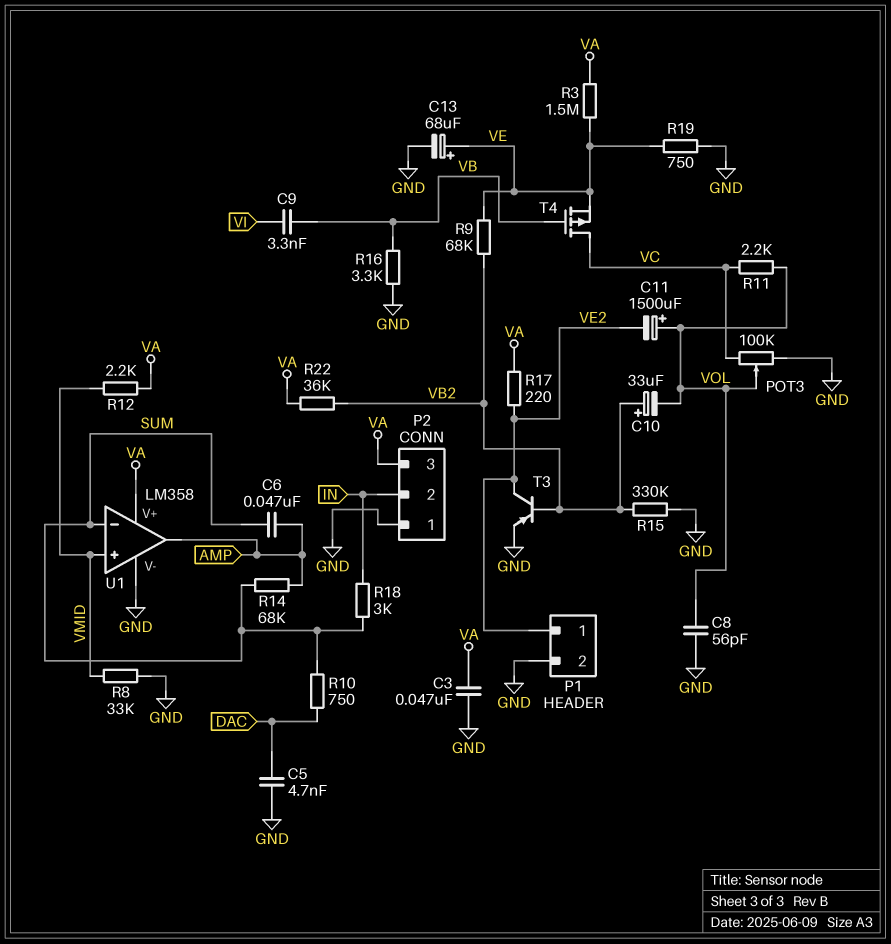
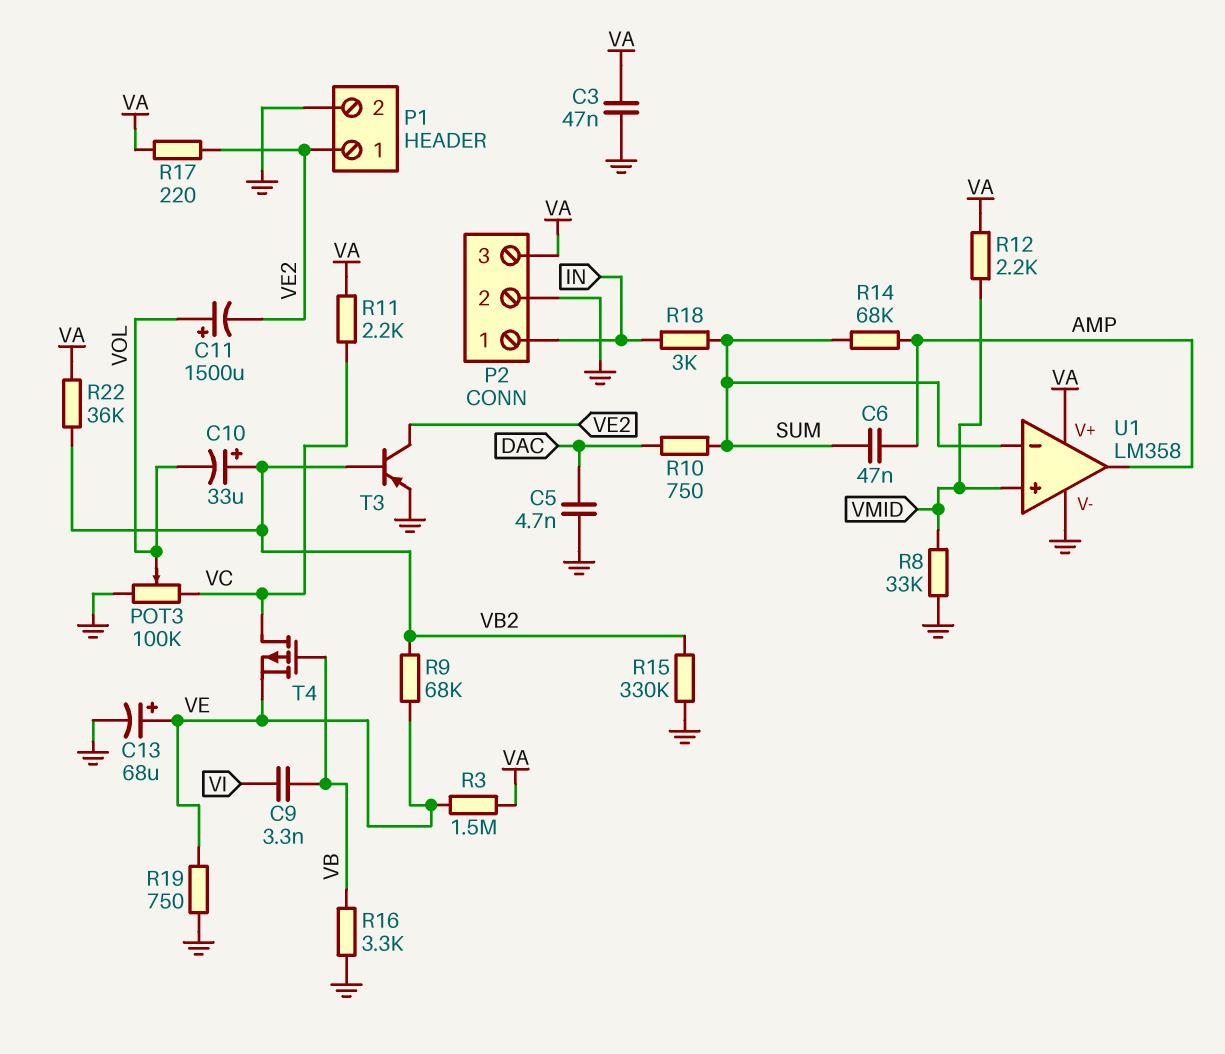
C8: 56pF (GND, VOL) -> none
P2 pin 1: GND -> IN
P2 pin 2: IN -> GND
R11: 2.2k (VC, VOL) -> 2.2k (VA, VC)

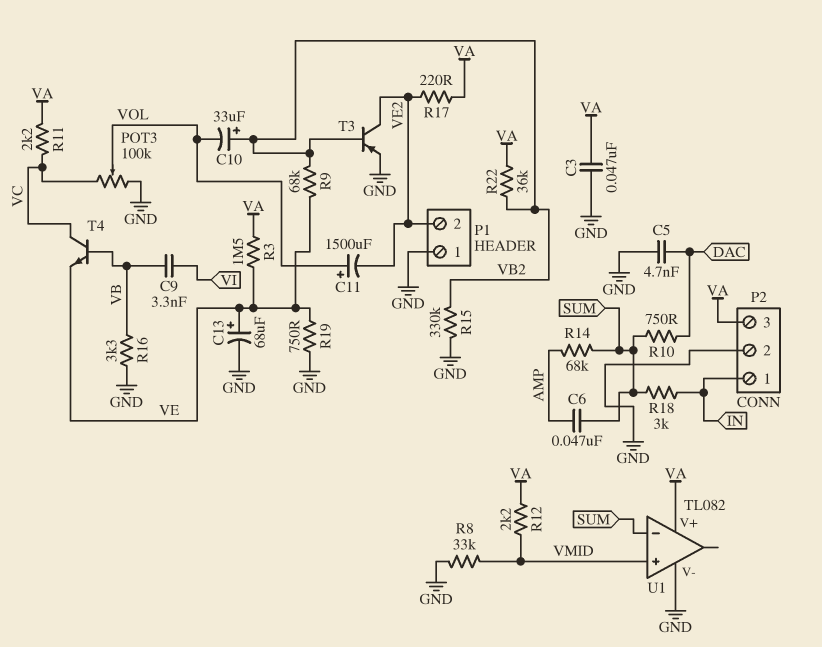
P1 pin 1: VE2 -> GND
P1 pin 2: GND -> VE2
T4: PMOS (G VB, D VC, S VE) -> NPN (B VB, C VC, E VE)
U1: LM358 -> TL082
U1 pin out: AMP -> none

